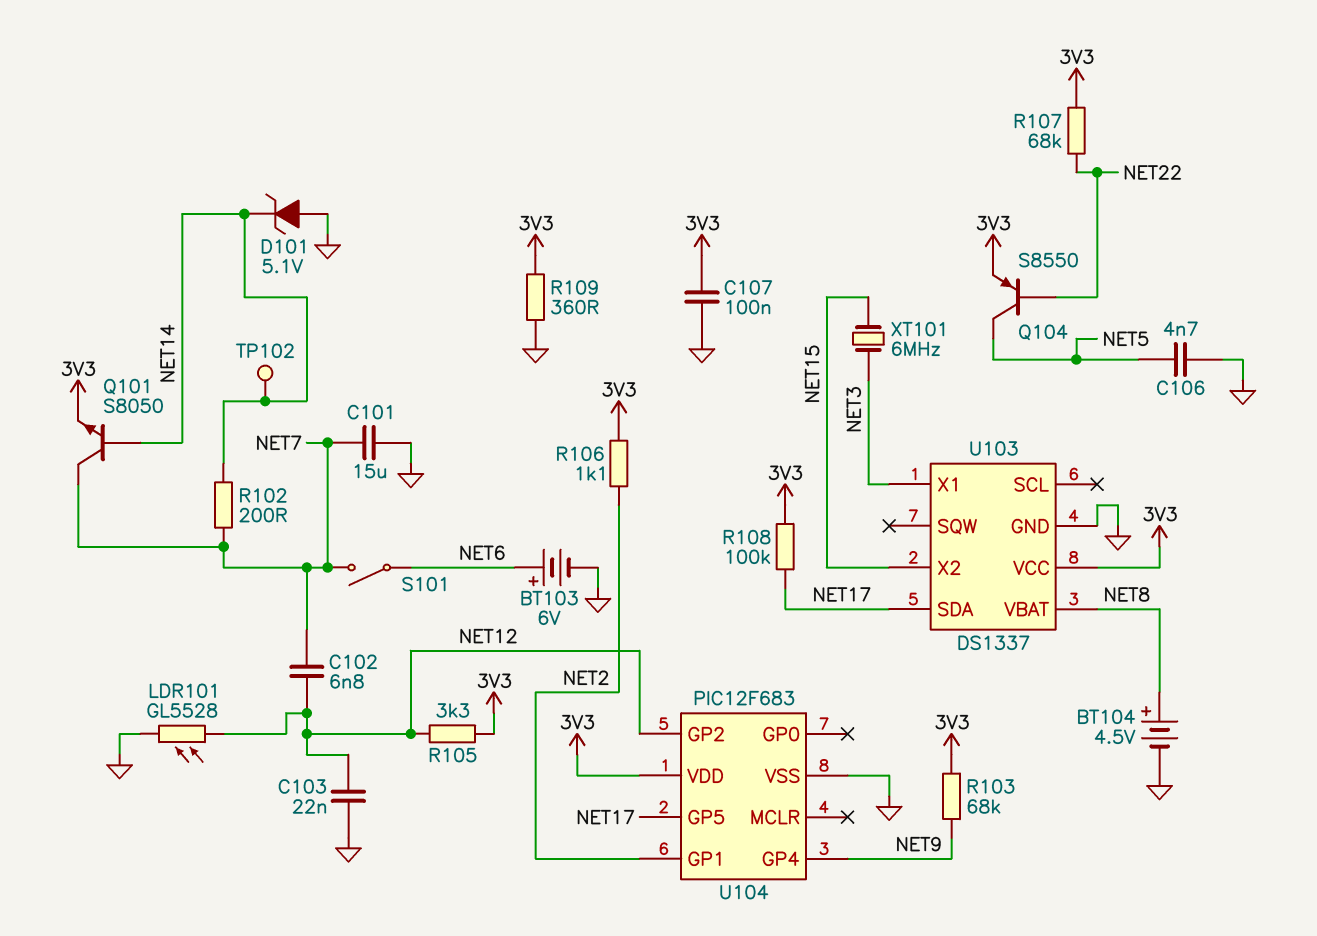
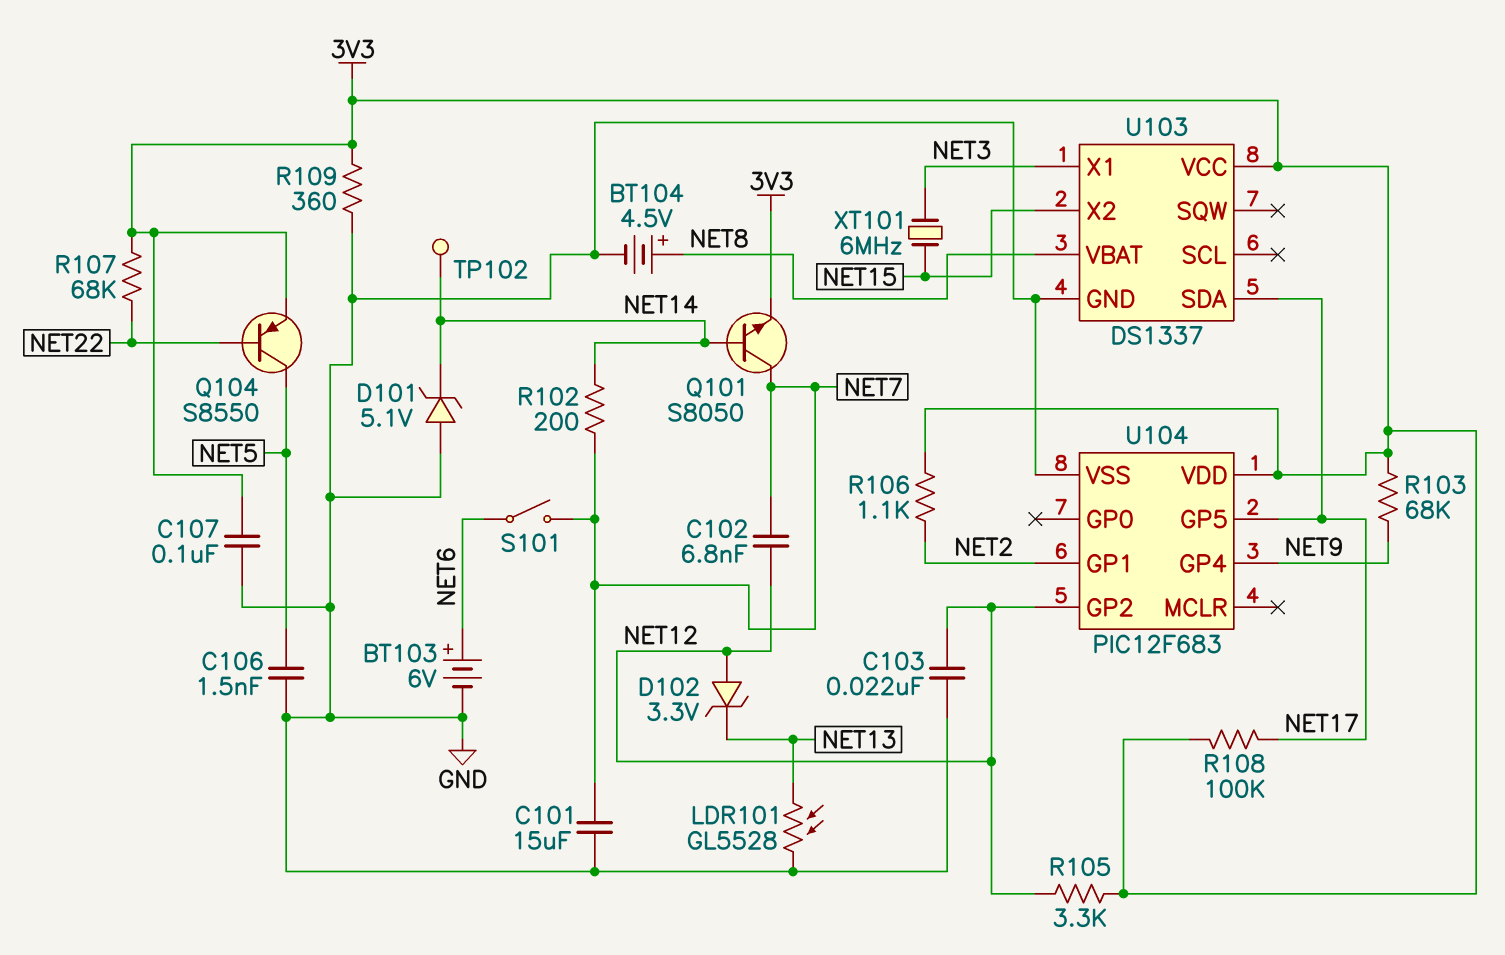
C106: 4.7nF (GND, NET5) -> 1.5nF (GND, NET5)
D102: none -> zener 3.3V (A NET12, K NET13)
LDR101: GL5528 (GND, NET12) -> GL5528 (GND, NET13)

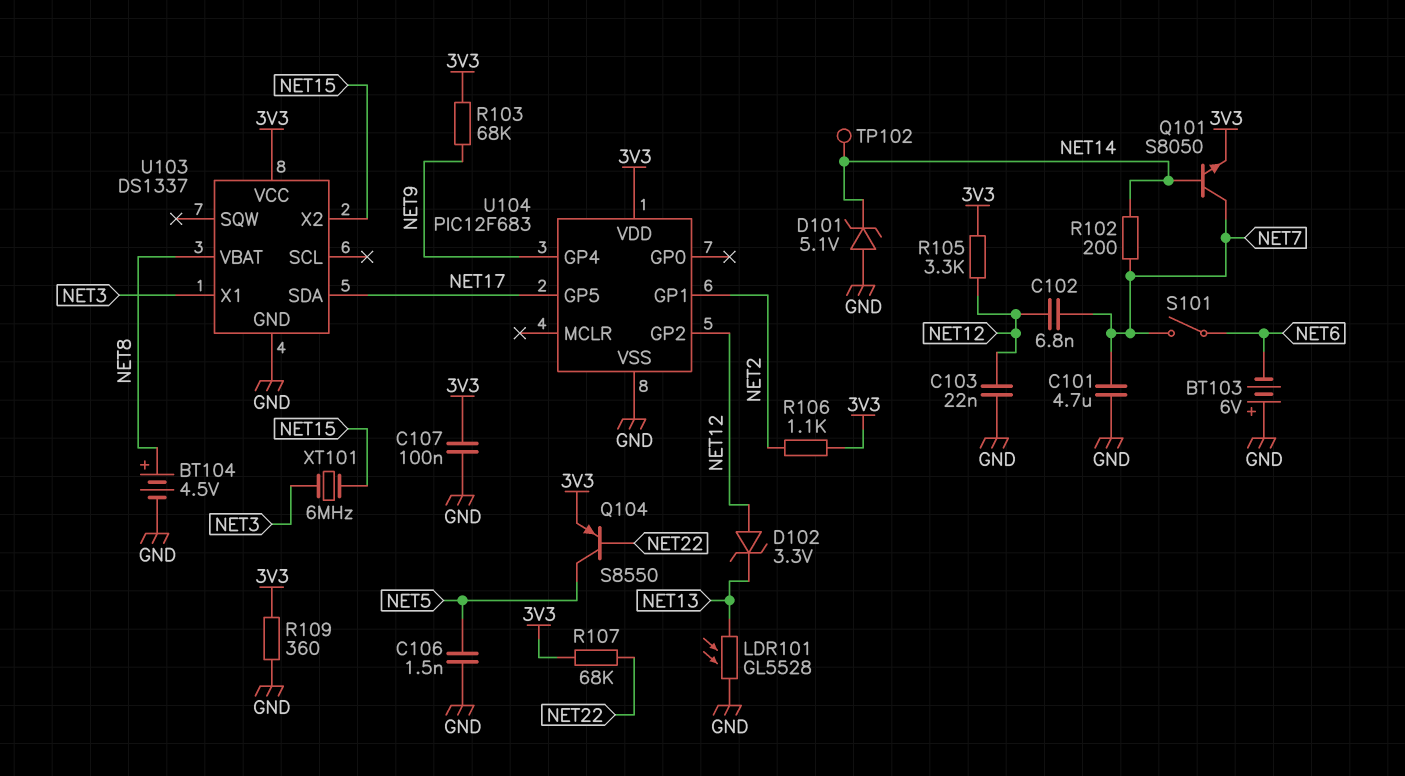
BT103: 6V (plus NET6, minus GND) -> 6V (plus GND, minus NET6)
C101: 15uF (GND, NET7) -> 4.7uF (GND, NET7)
R108: 100k (3V3, NET17) -> none

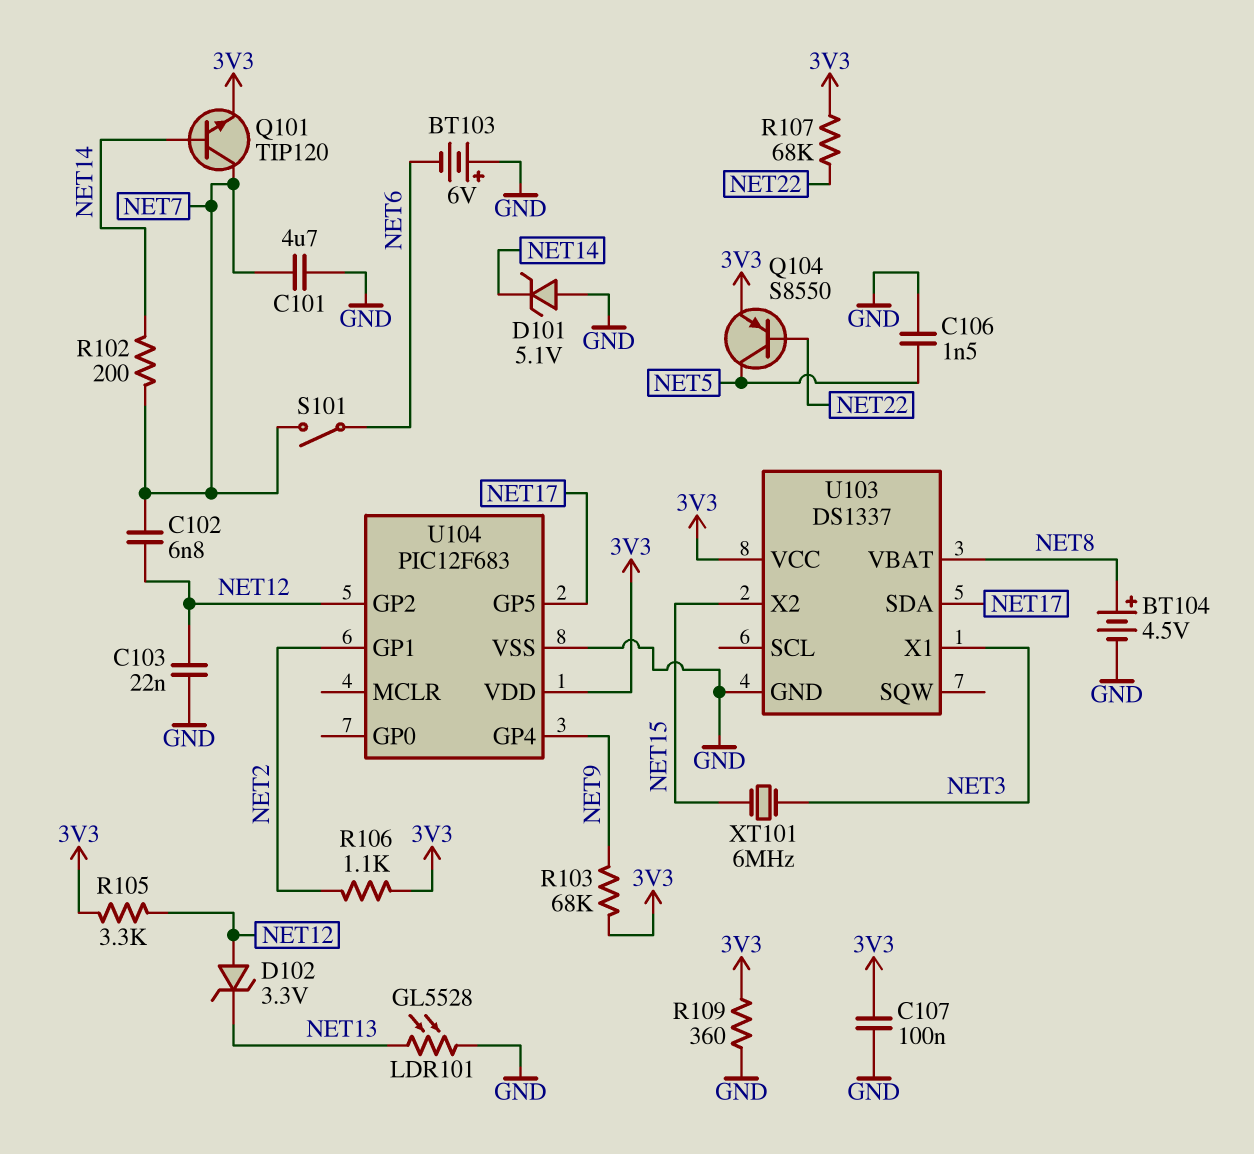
Q101: NPN S8050 (B NET14, C NET7, E 3V3) -> NPN TIP120 (B NET14, C NET7, E 3V3)
TP102: test point (NET14) -> none

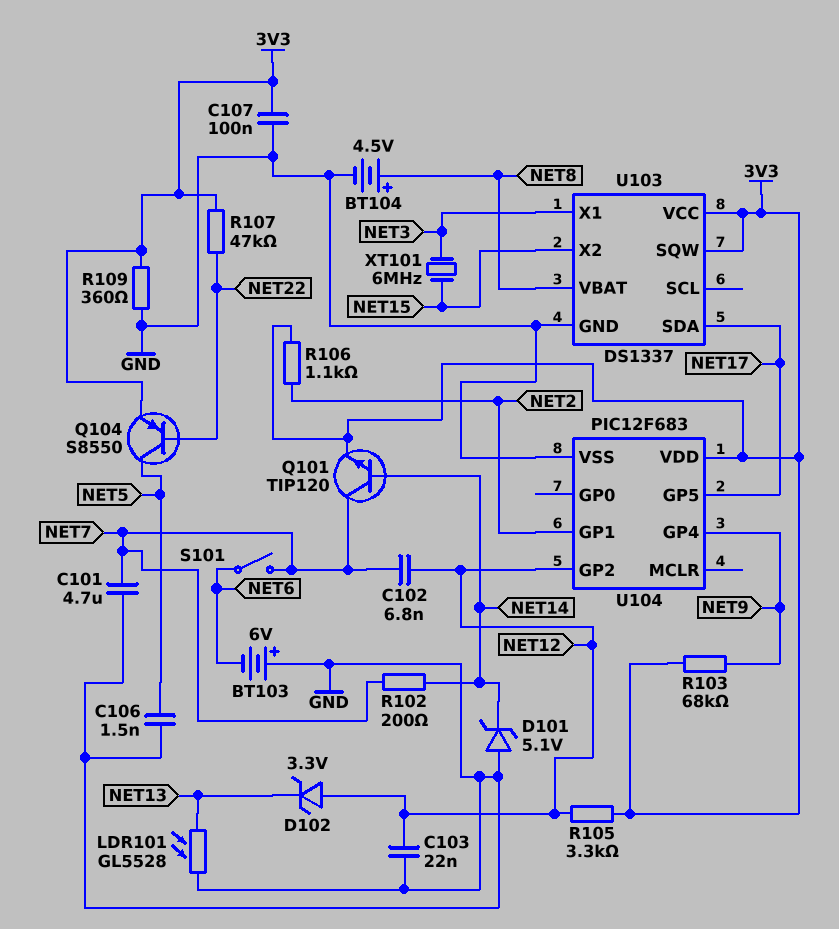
R107: 68k (3V3, NET22) -> 47k (3V3, NET22)
U103 pin SQW: none -> 3V3

